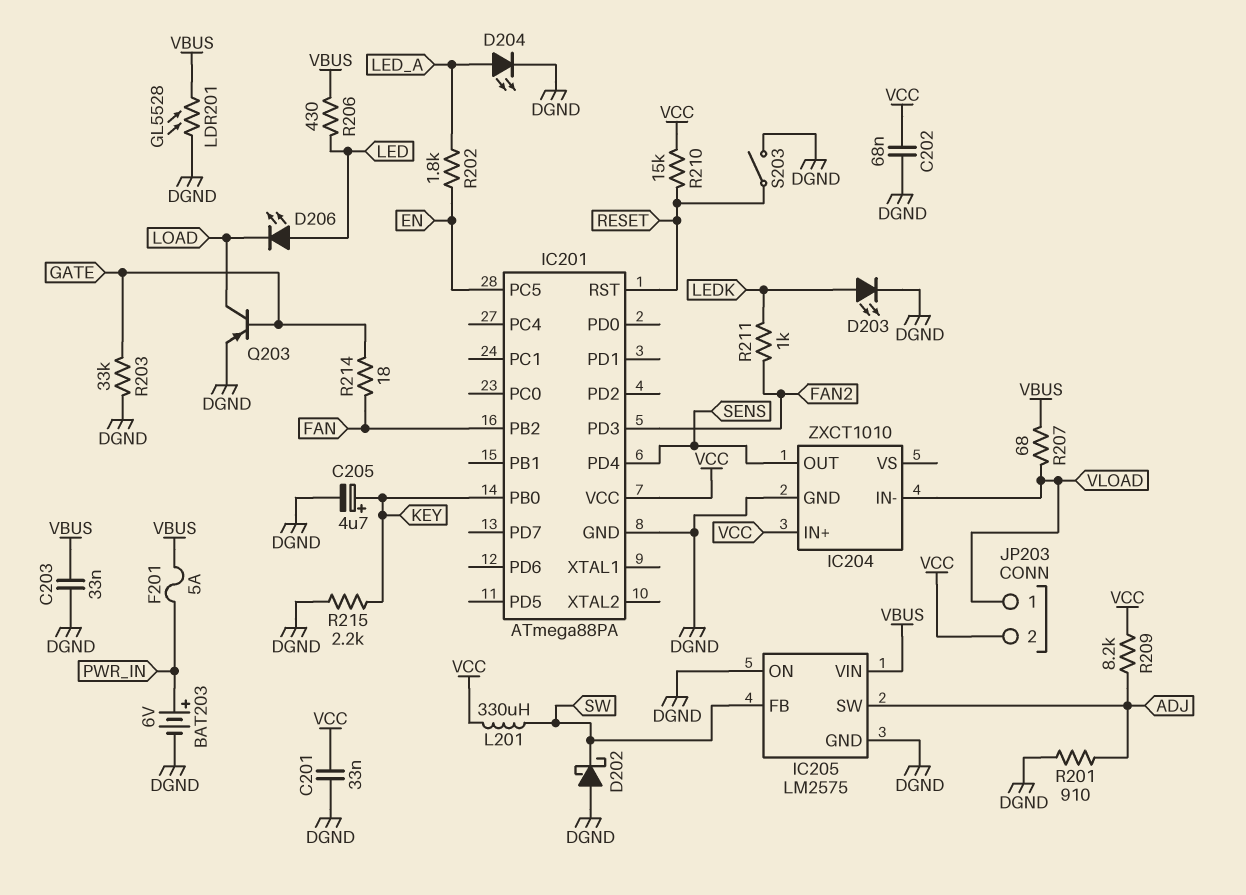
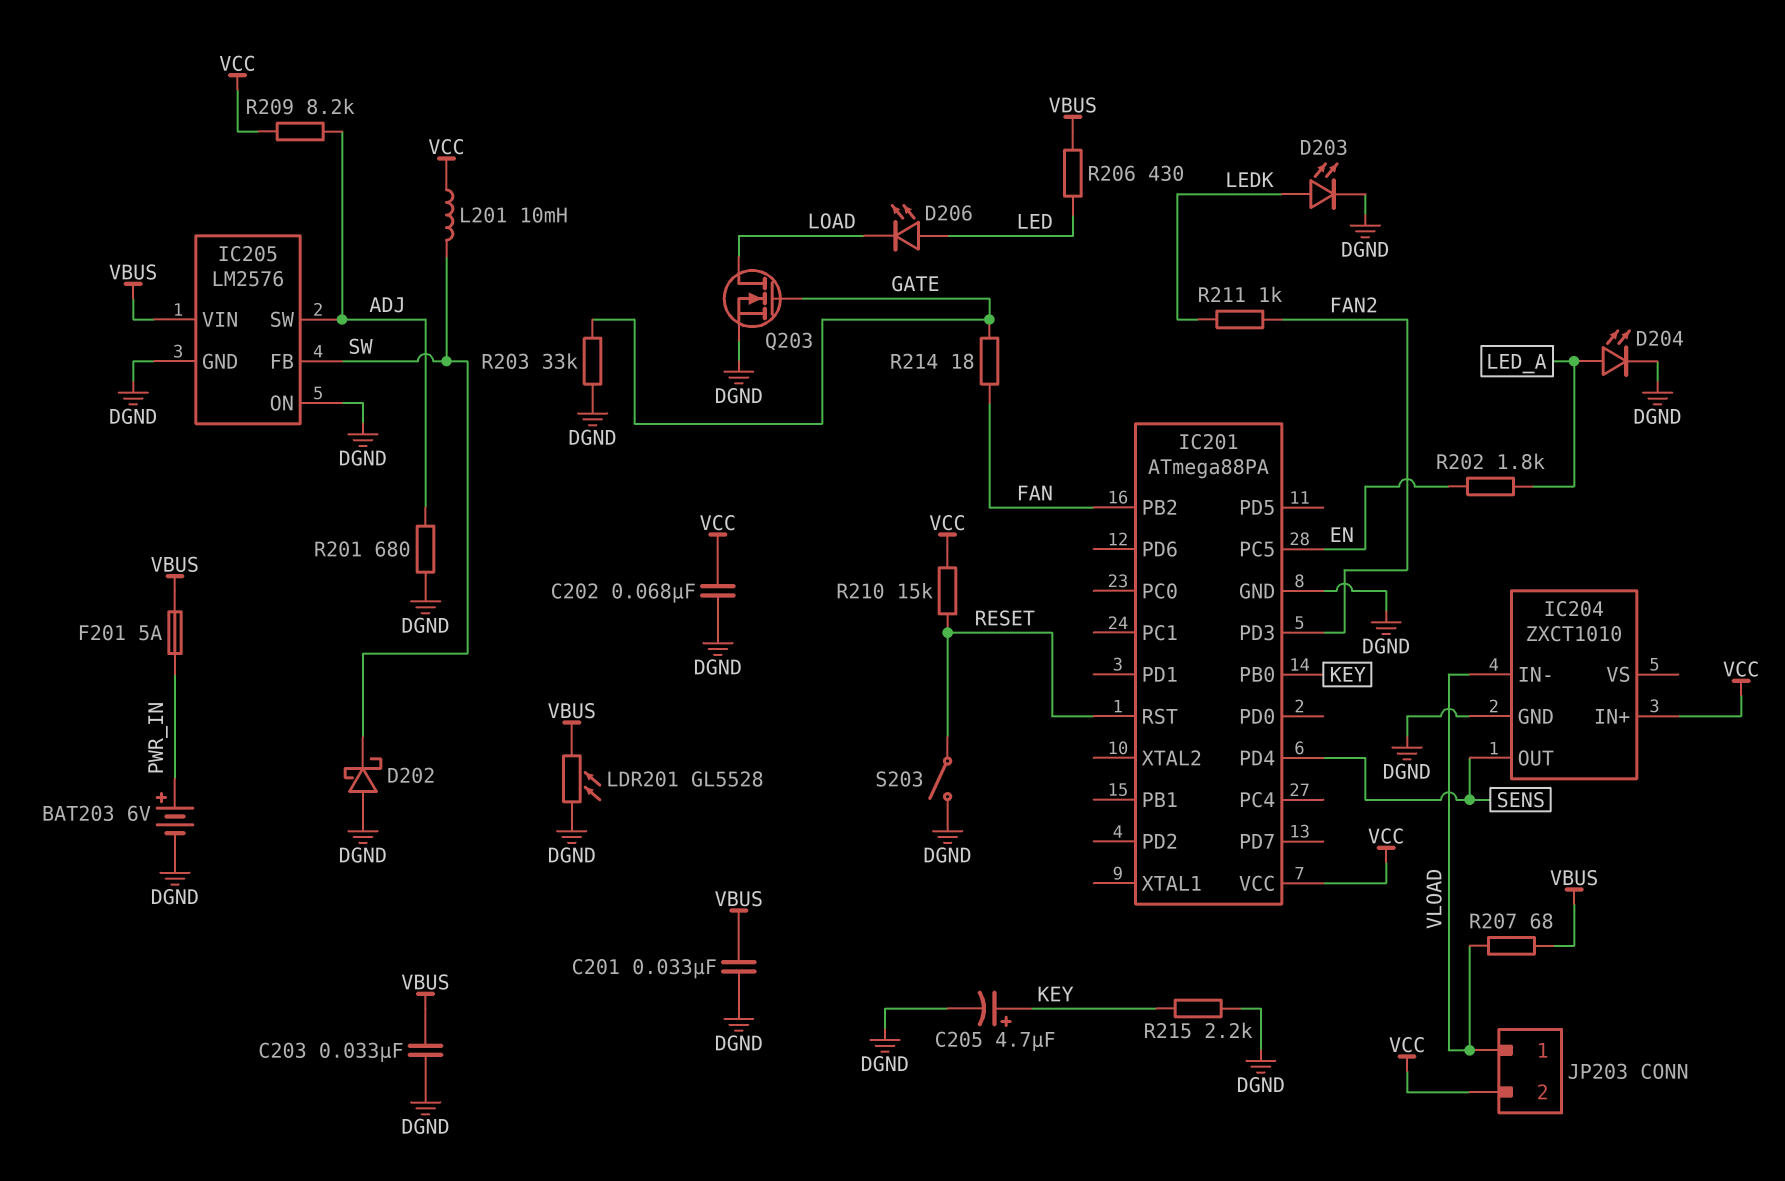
C201: 33nF (DGND, VCC) -> 33nF (DGND, VBUS)
IC205: LM2575 -> LM2576
L201: 330uH (SW, VCC) -> 10mH (SW, VCC)
Q203: PNP (B GATE, C LOAD, E DGND) -> NMOS (G GATE, D LOAD, S DGND)
R201: 910 (ADJ, DGND) -> 680 (ADJ, DGND)

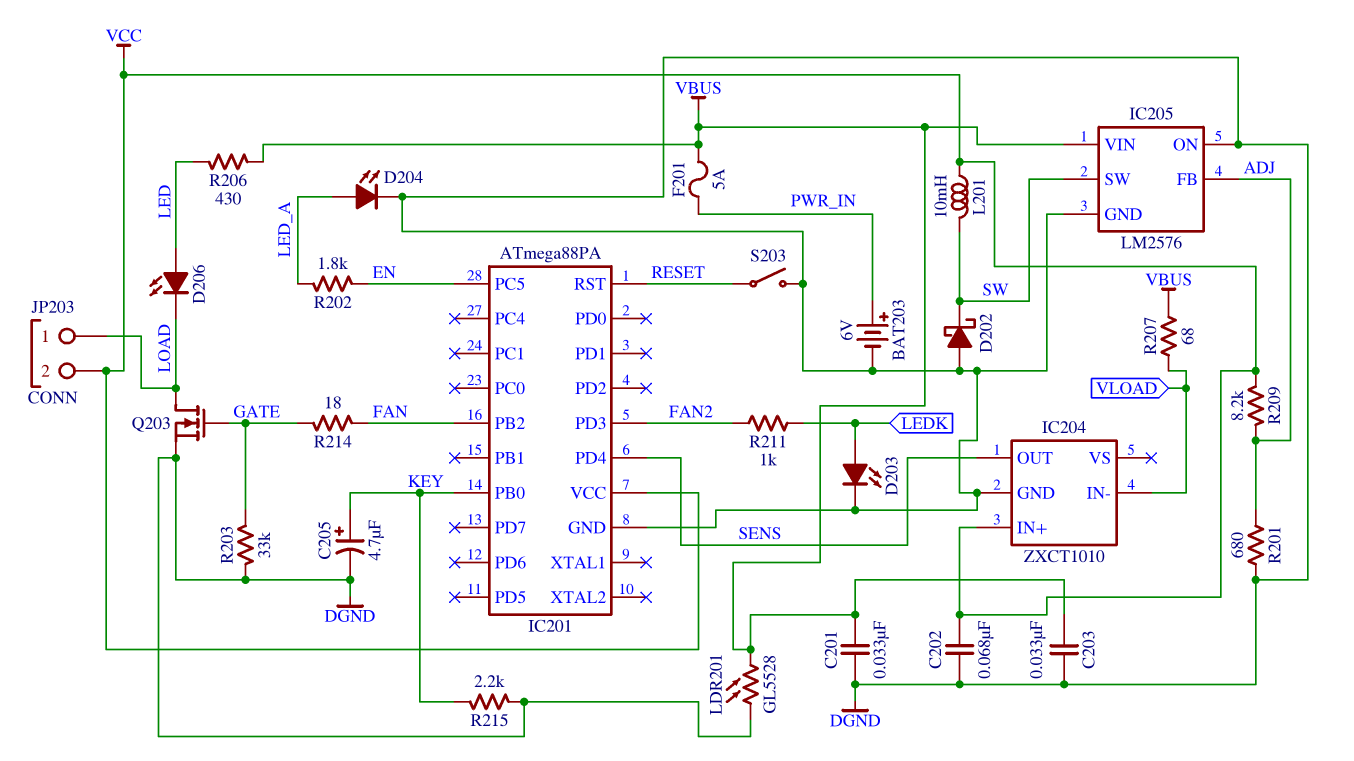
IC205 pin FB: SW -> ADJ
IC205 pin SW: ADJ -> SW
JP203 pin 1: VLOAD -> LOAD
R210: 15k (RESET, VCC) -> none

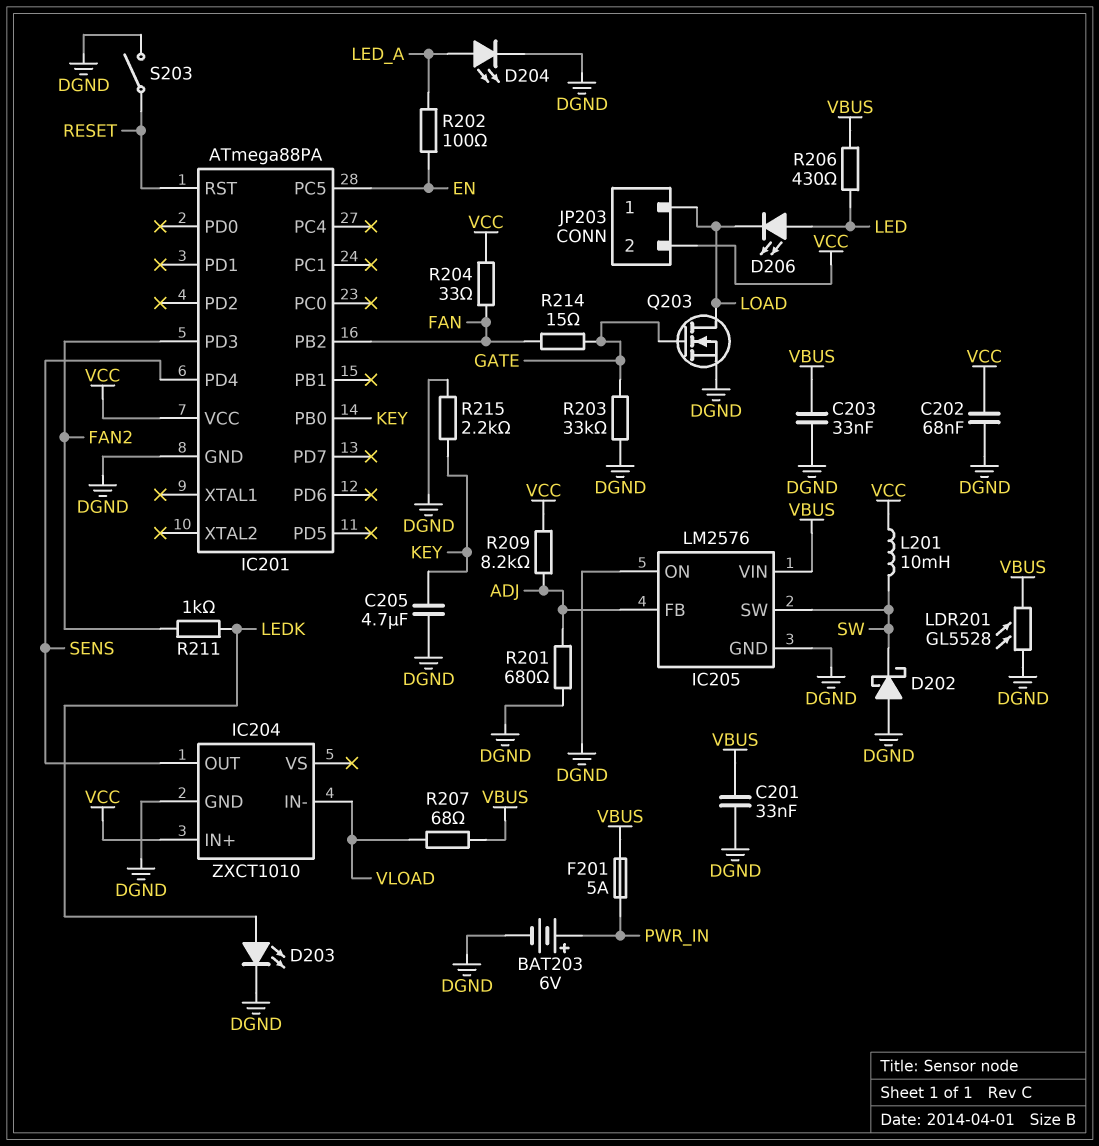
C205: 4.7uF (plus KEY, minus DGND) -> 4.7uF (DGND, KEY)
R202: 1.8k (EN, LED_A) -> 100 (EN, LED_A)
R204: none -> 33 (FAN, VCC)
R214: 18 (FAN, GATE) -> 15 (FAN, GATE)

